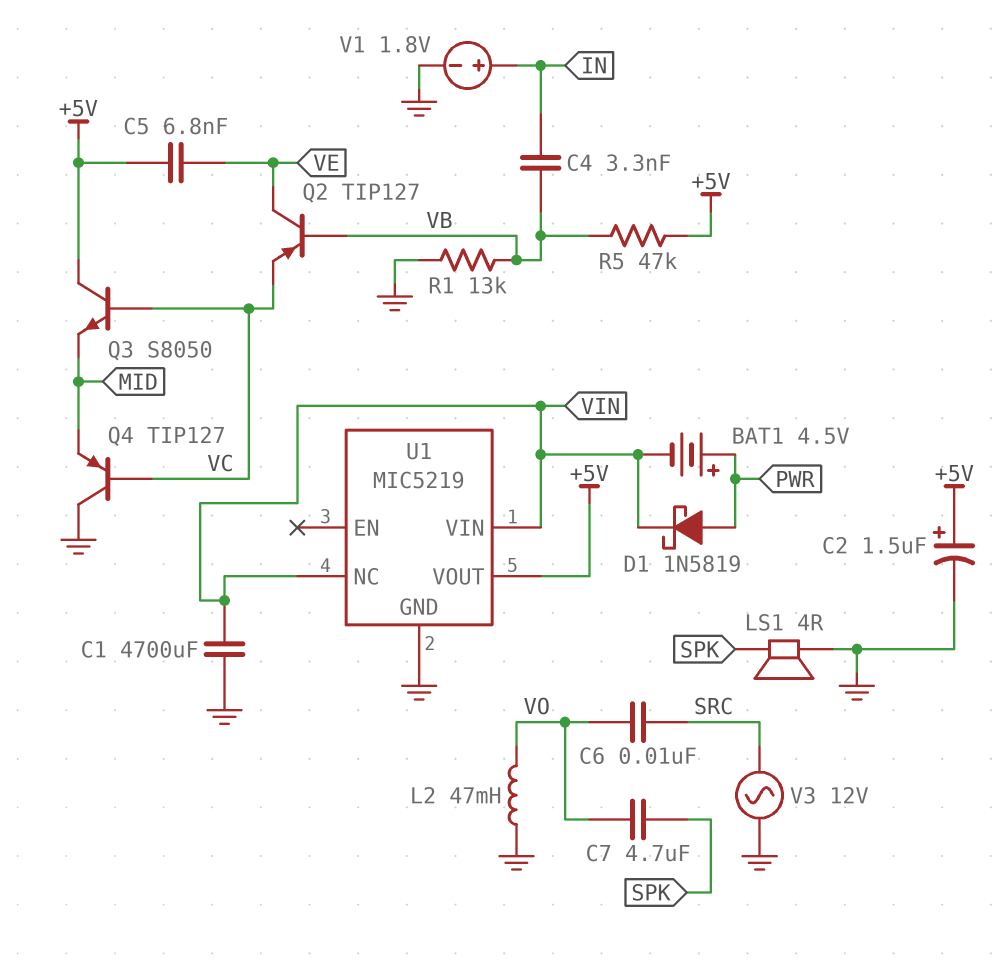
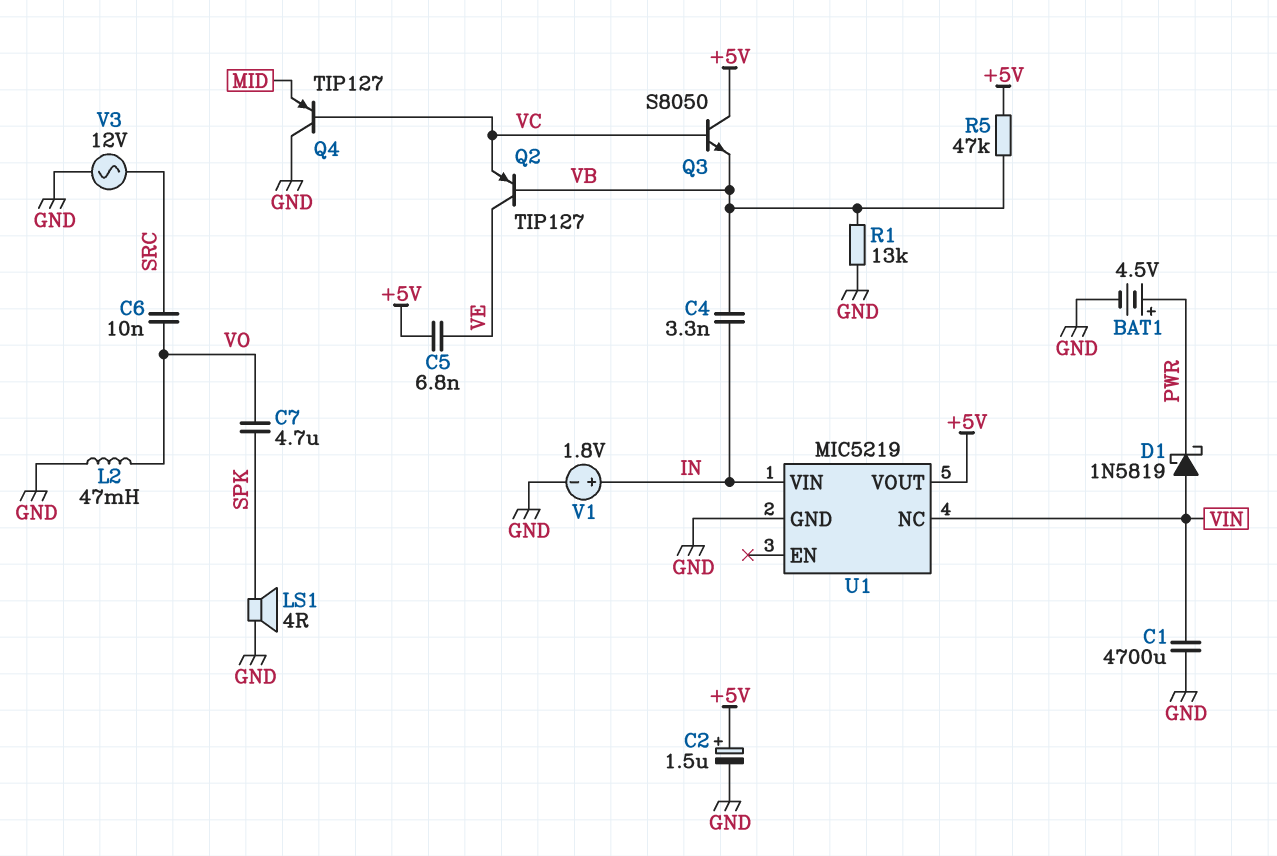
BAT1: 4.5V (plus PWR, minus VIN) -> 4.5V (plus PWR, minus GND)
D1: schottky 1N5819 (A PWR, K VIN) -> schottky 1N5819 (A VIN, K PWR)
Q3: NPN S8050 (B VC, C +5V, E MID) -> NPN S8050 (B VC, C +5V, E VB)
U1 pin VIN: VIN -> IN

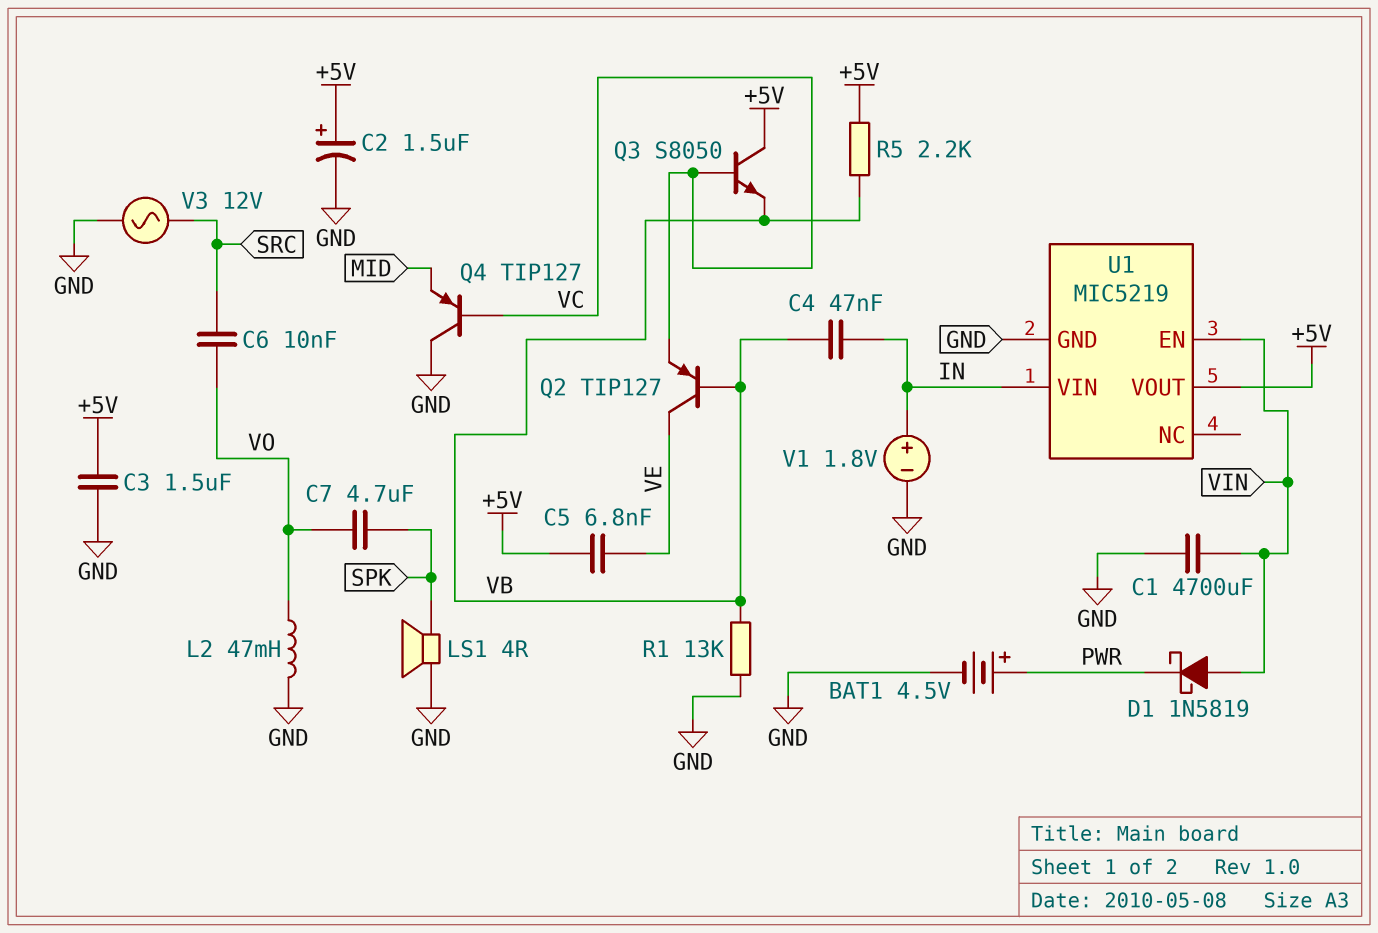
C3: none -> 1.5uF (+5V, GND)
C4: 3.3nF (IN, VB) -> 47nF (IN, VB)
R5: 47k (+5V, VB) -> 2.2k (+5V, VB)
U1 pin EN: none -> VIN
U1 pin NC: VIN -> none

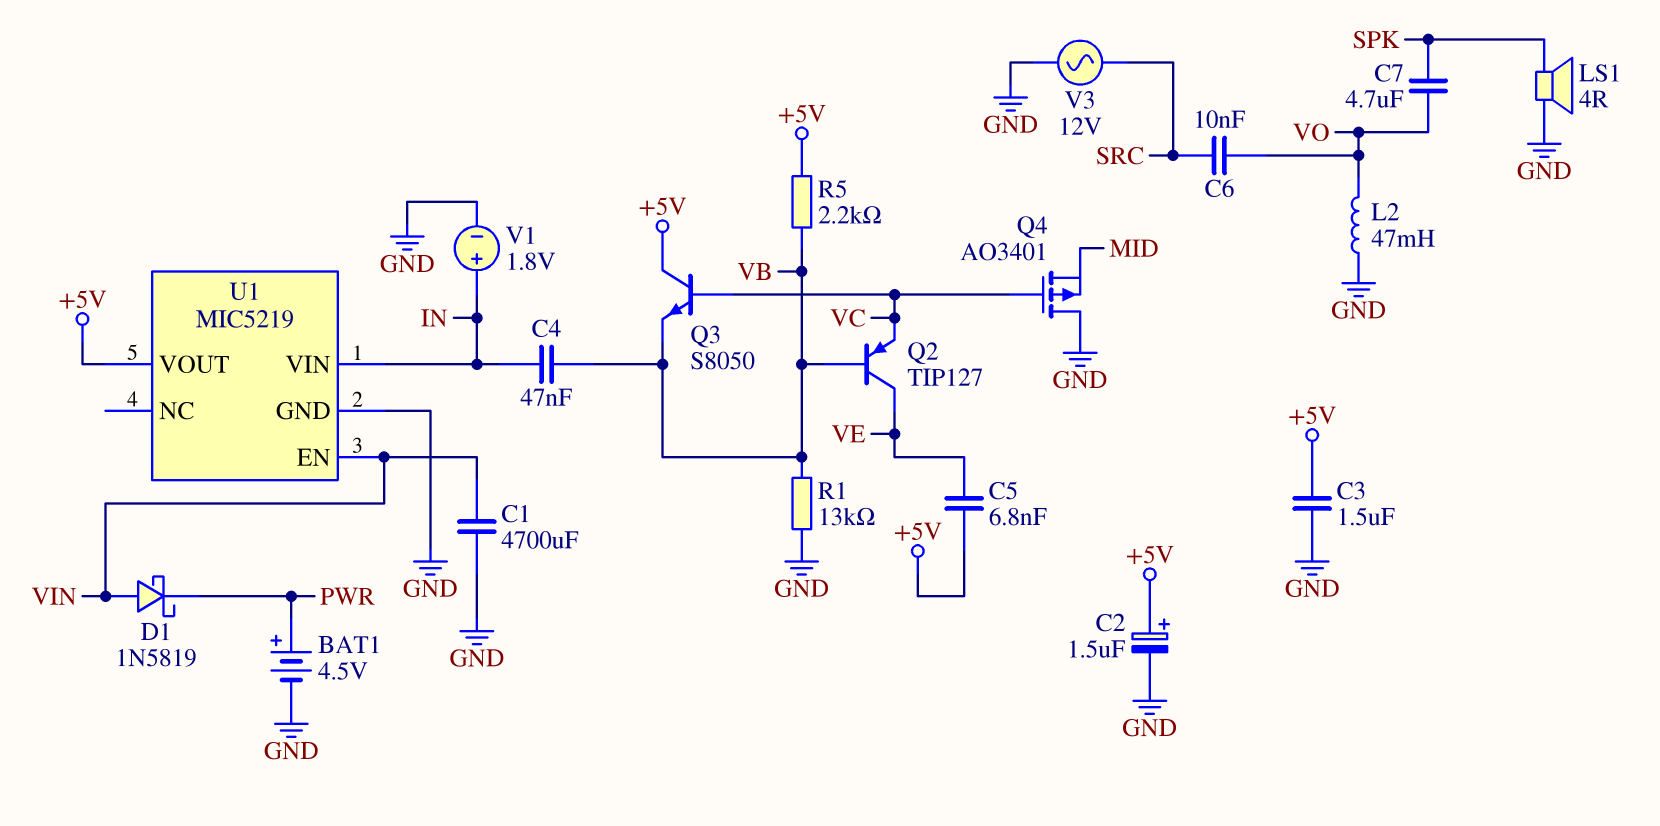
Q4: PNP TIP127 (B VC, C GND, E MID) -> PMOS AO3401 (G VC, D GND, S MID)

